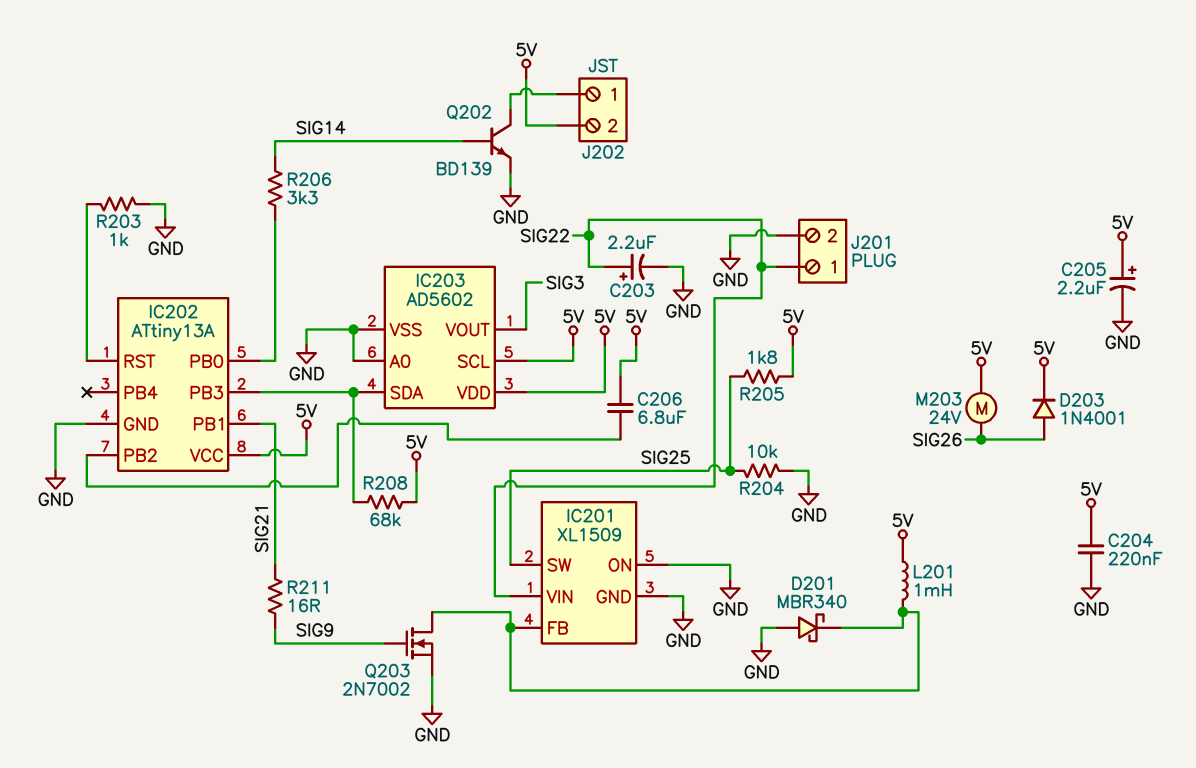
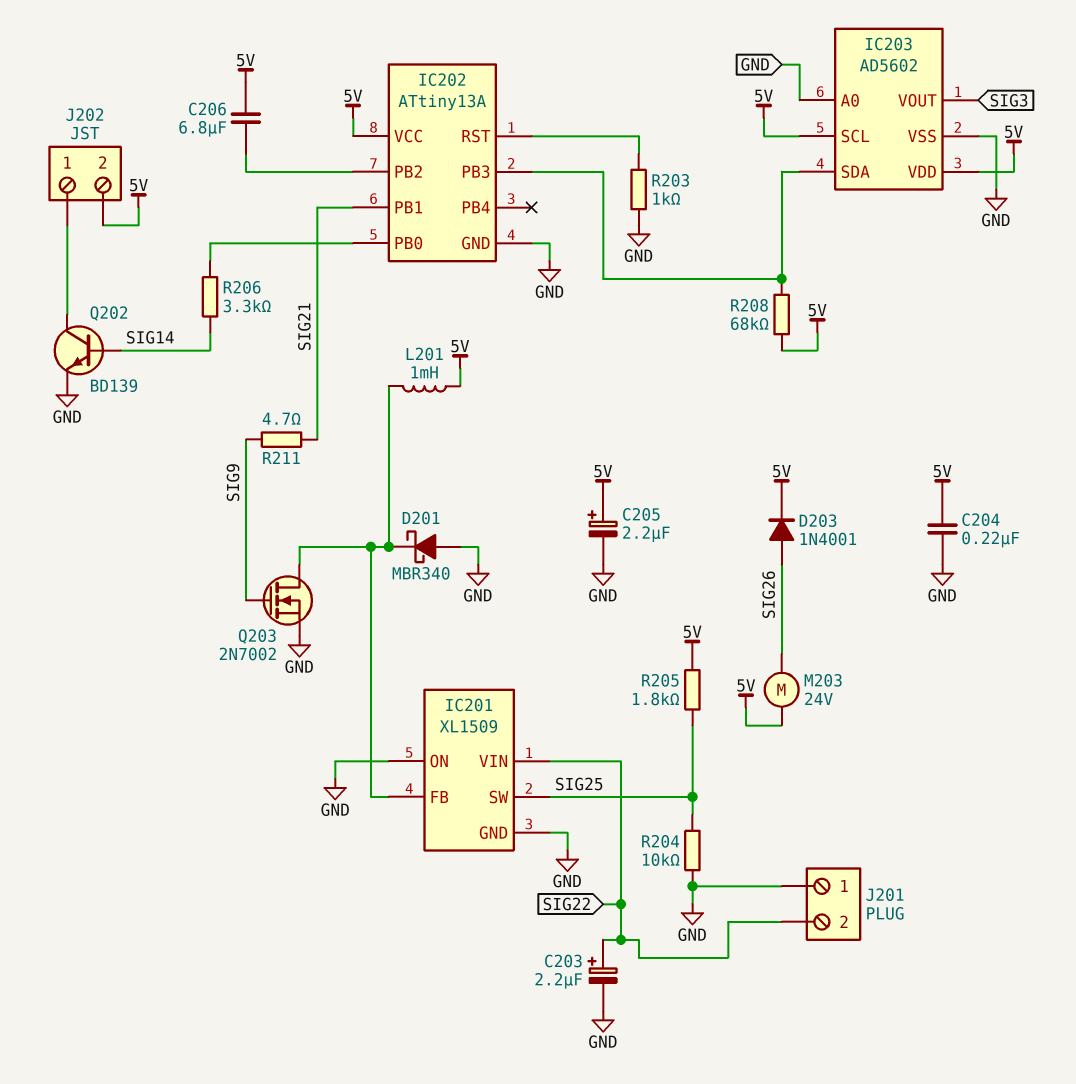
J201 pin 1: SIG22 -> GND
J201 pin 2: GND -> SIG22
R211: 16 (SIG9, SIG21) -> 4.7 (SIG9, SIG21)

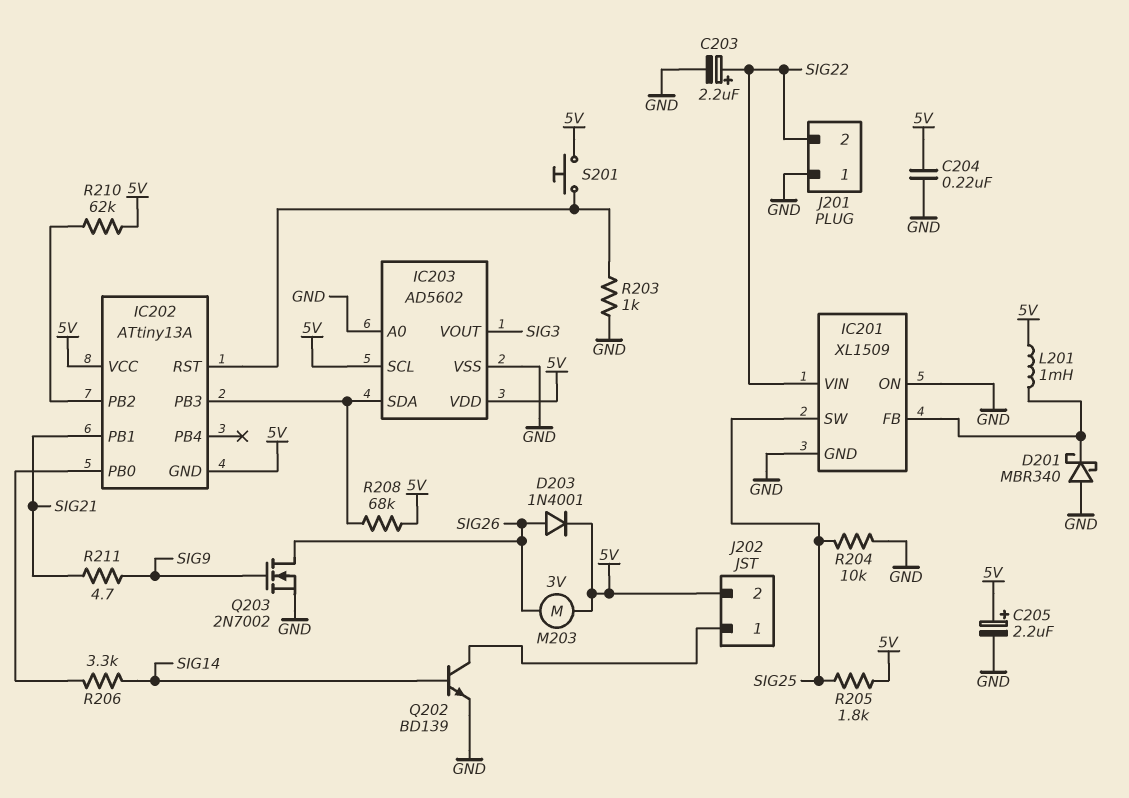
C206: 6.8uF (5V, IC202/PB2) -> none
IC202 pin GND: GND -> 5V
M203: motor 24V (5V, SIG26) -> motor 3V (5V, SIG26)
Q203: NMOS 2N7002 (G SIG9, D IC201/FB, S GND) -> NMOS 2N7002 (G SIG9, D SIG26, S GND)
R210: none -> 62k (5V, IC202/PB2)
S201: none -> button (5V, IC202/RST)

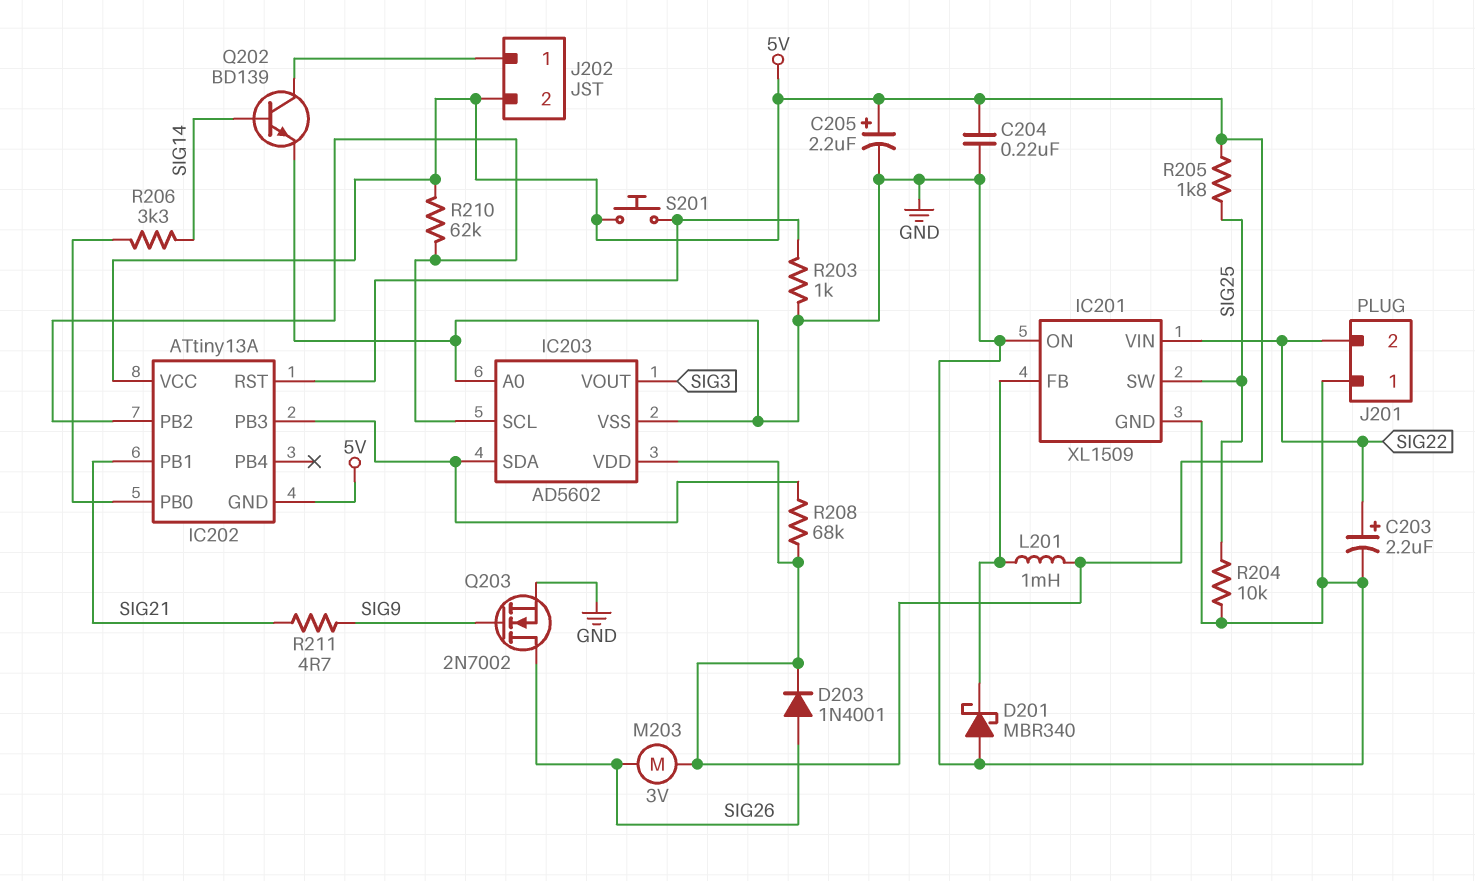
IC203 pin SCL: 5V -> IC202/PB2

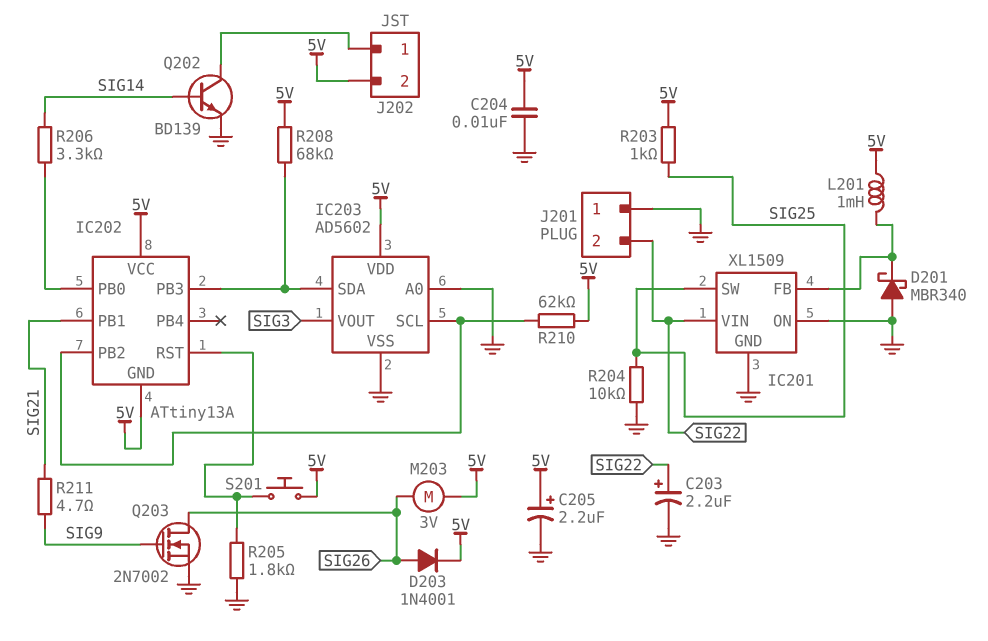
C204: 220nF (5V, GND) -> 10nF (5V, GND)
R203: 1k (GND, IC202/RST) -> 1k (5V, SIG25)
R205: 1.8k (5V, SIG25) -> 1.8k (GND, IC202/RST)

